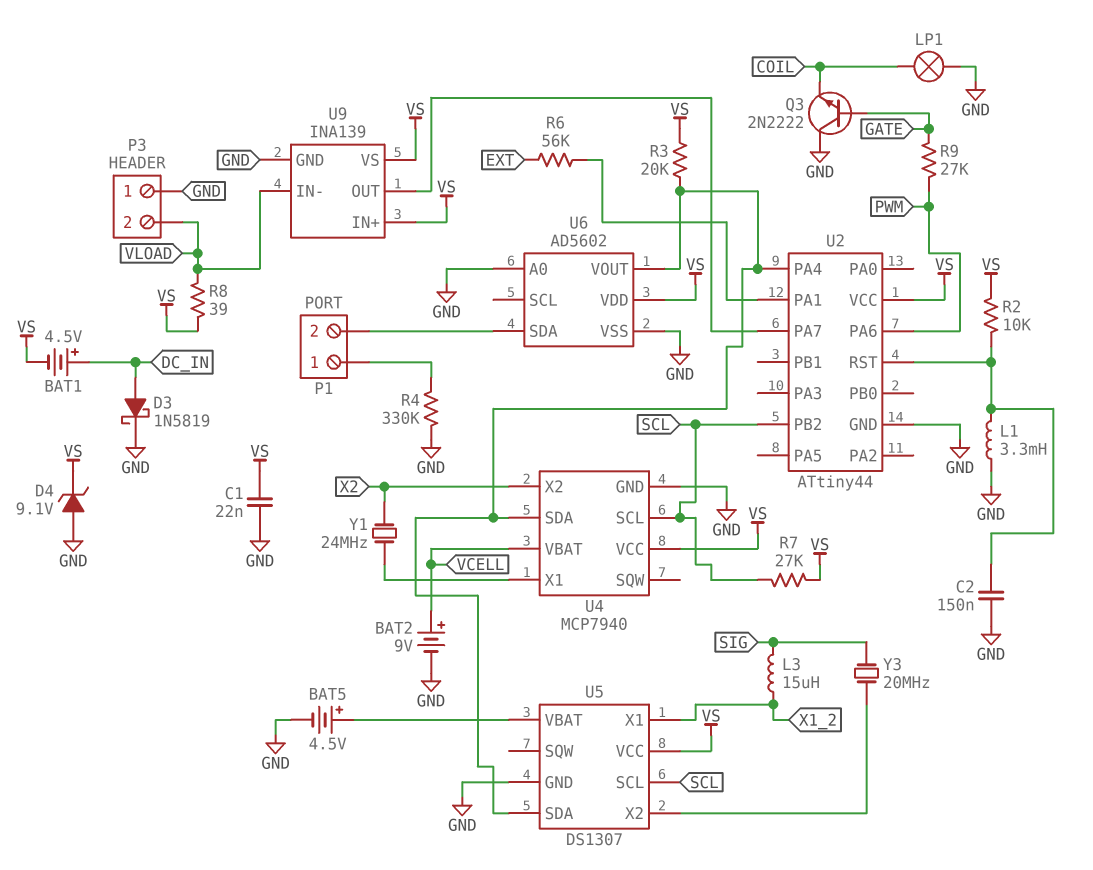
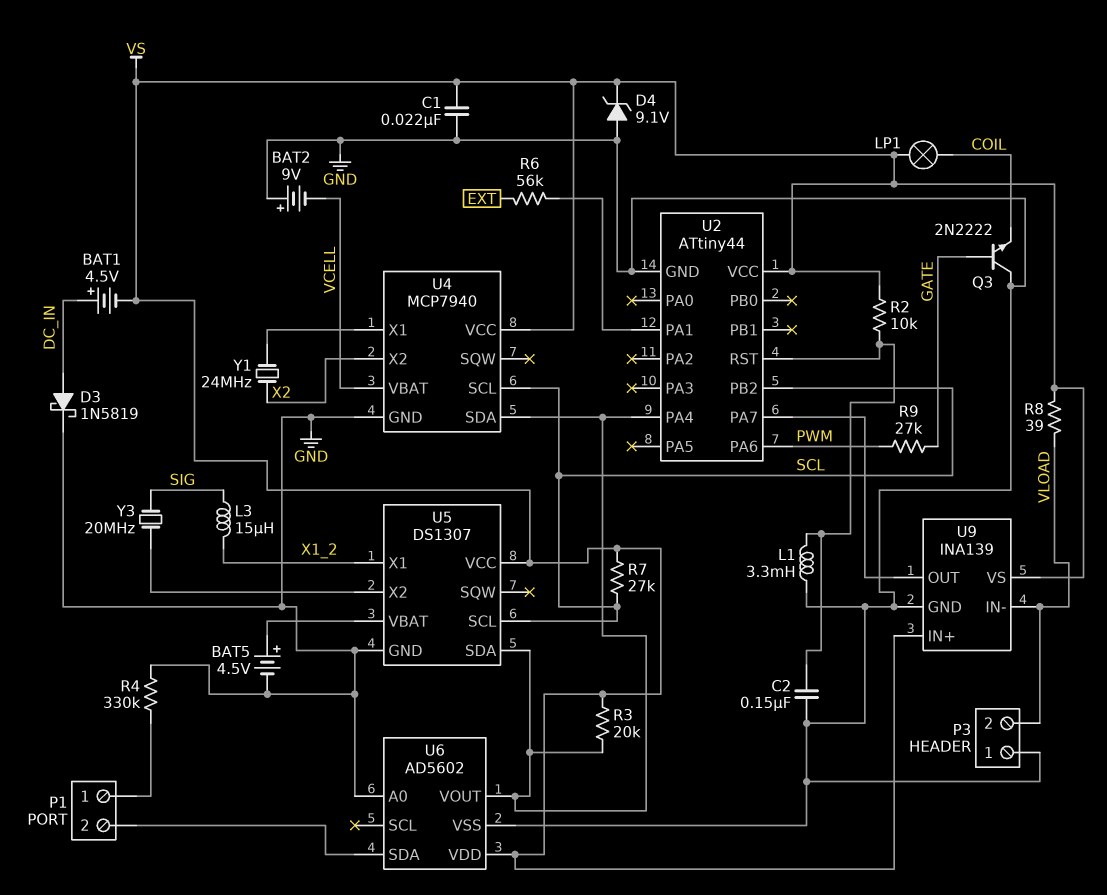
BAT2: 9V (plus VCELL, minus GND) -> 9V (plus GND, minus VCELL)
LP1: lamp (COIL, GND) -> lamp (COIL, VS)

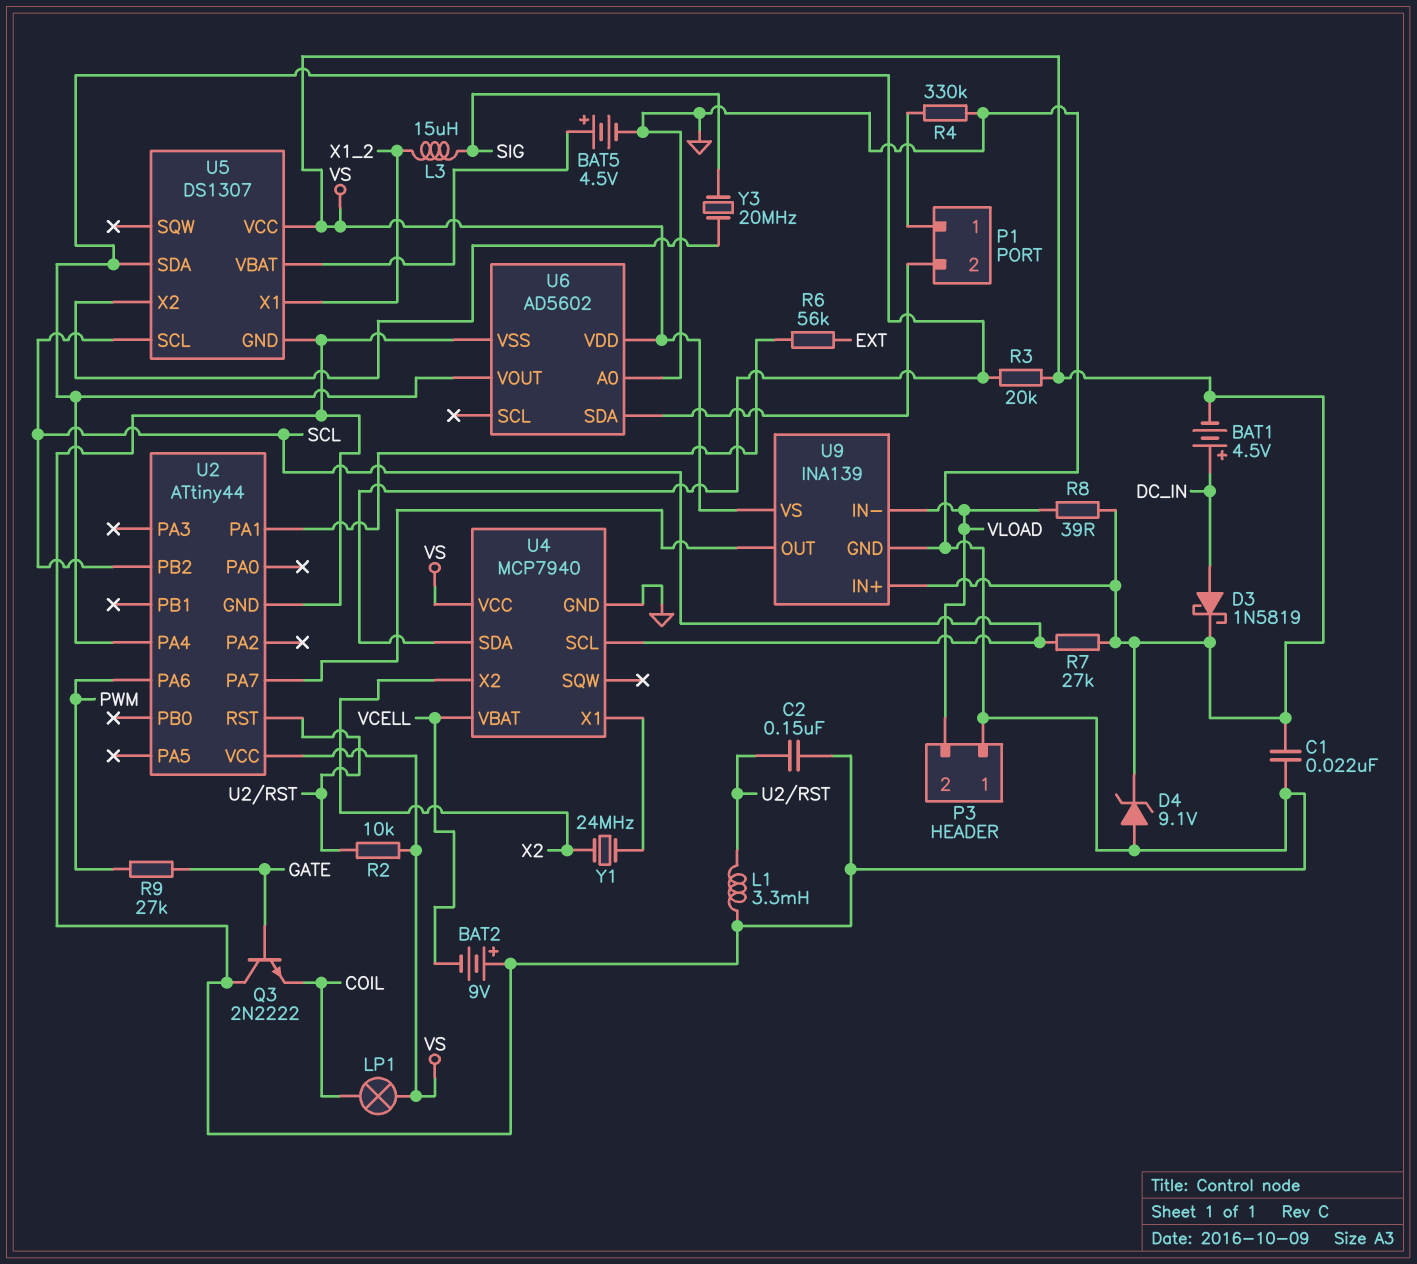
D3: schottky 1N5819 (A DC_IN, K GND) -> schottky 1N5819 (A DC_IN, K VS)

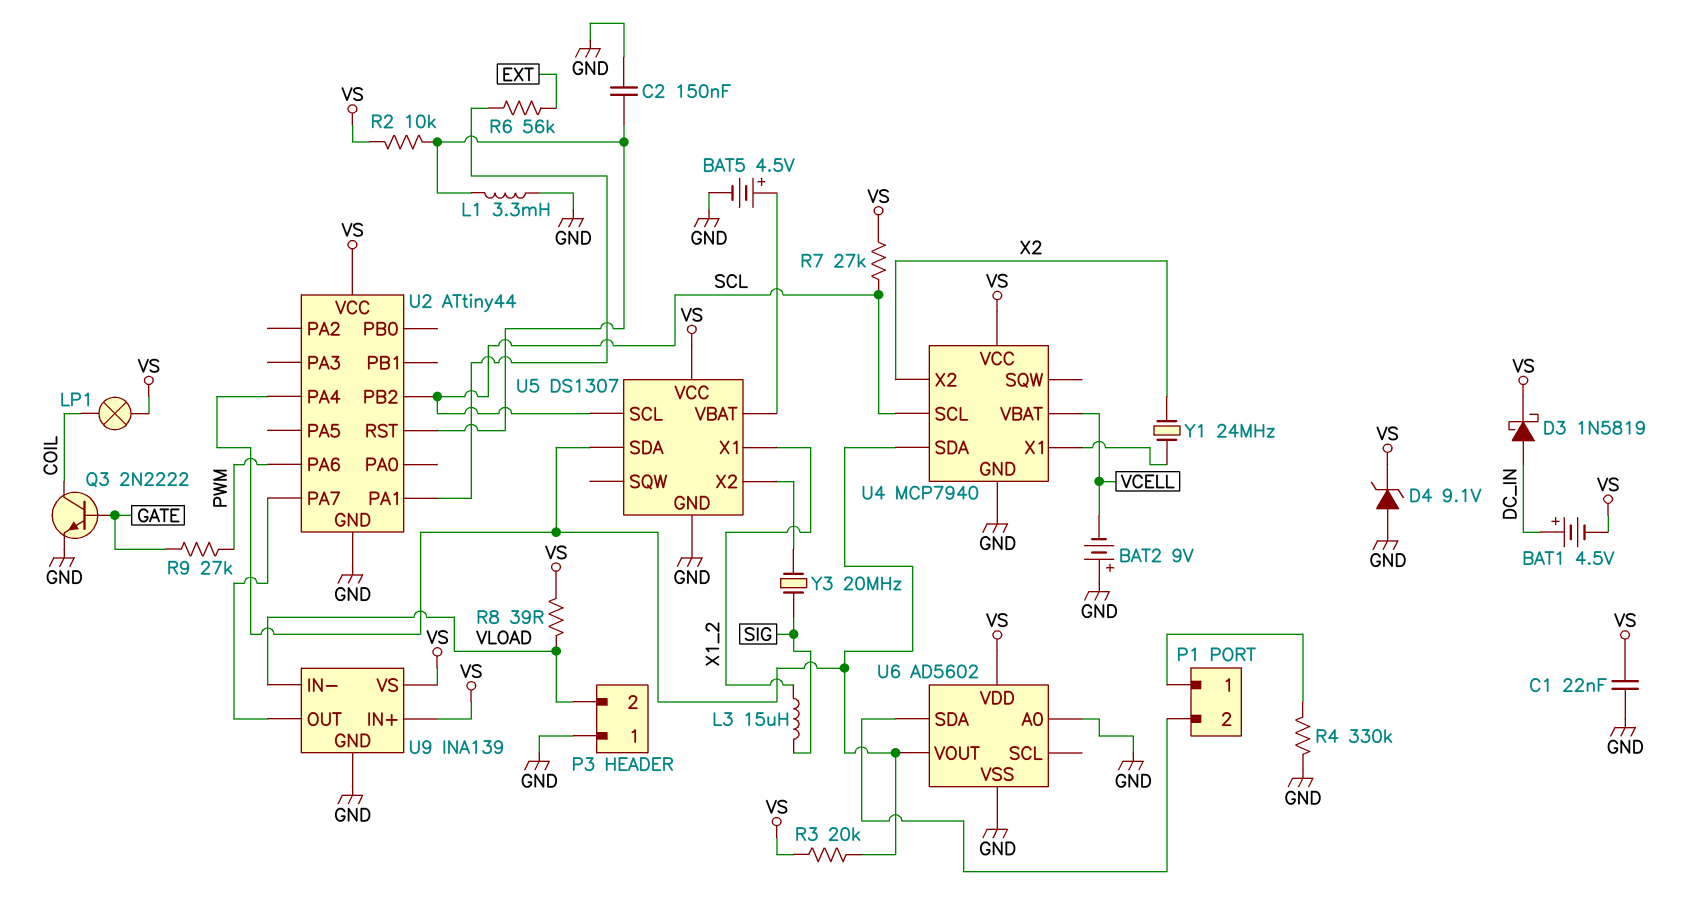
Q3: NPN 2N2222 (B GATE, C GND, E COIL) -> NPN 2N2222 (B GATE, C COIL, E GND)

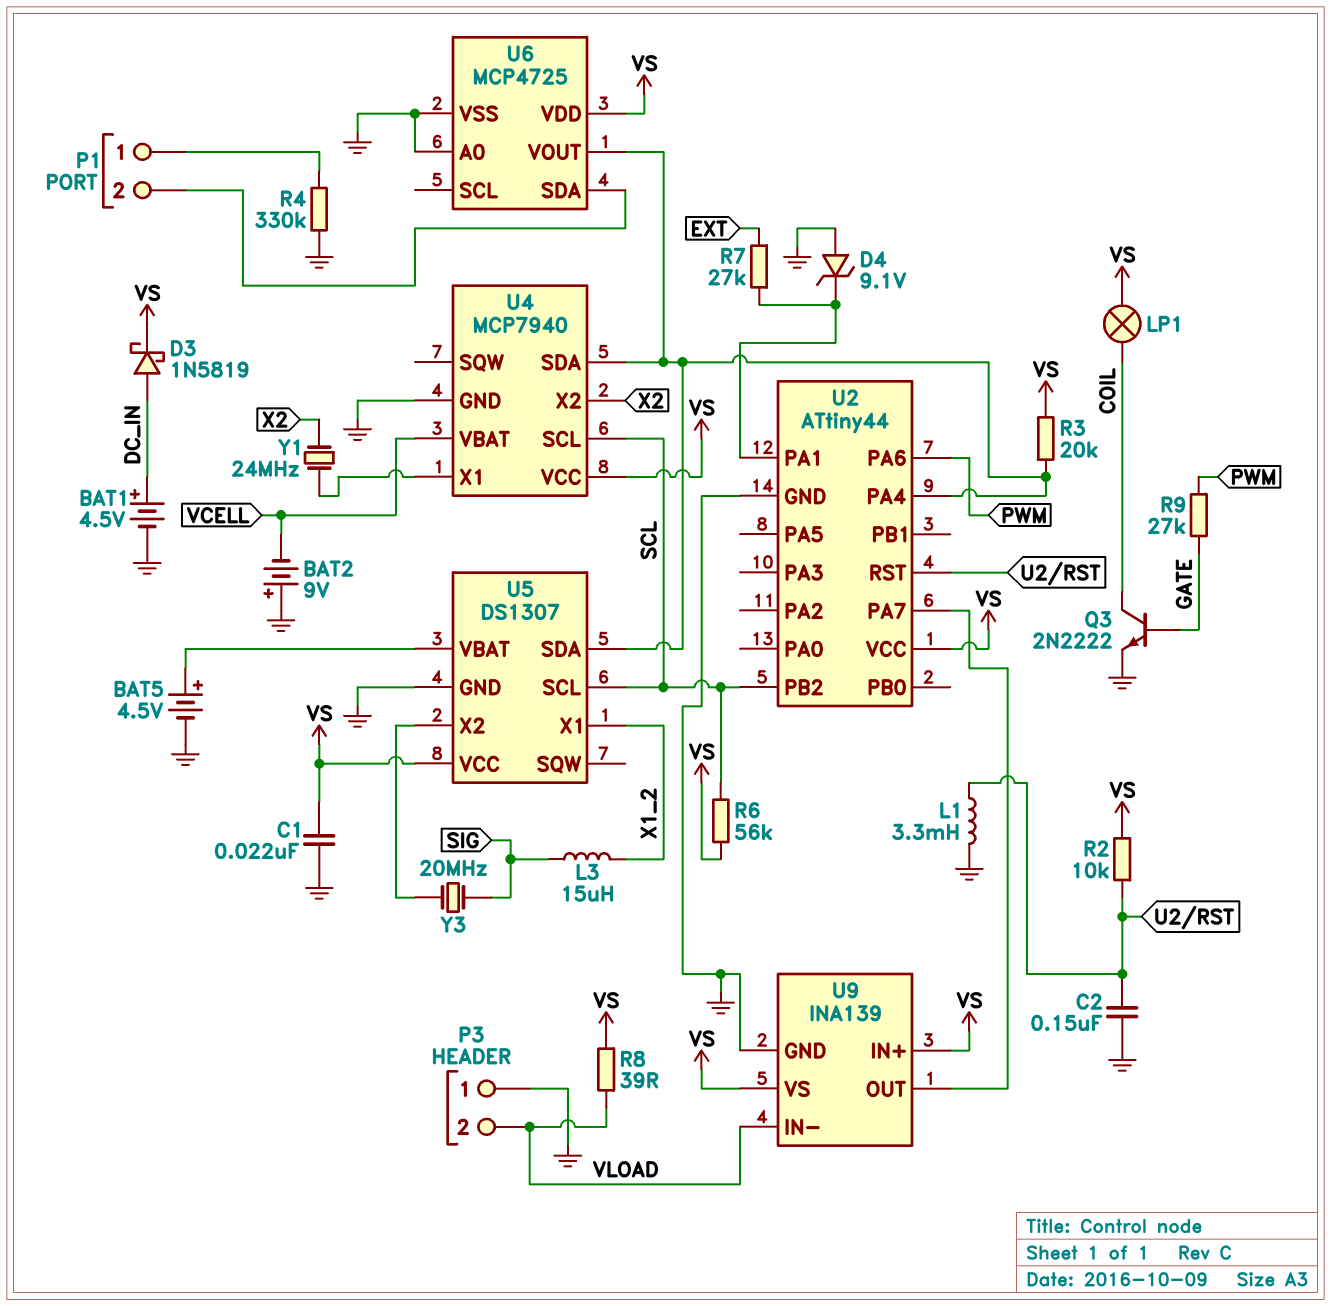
BAT1: 4.5V (plus DC_IN, minus VS) -> 4.5V (plus DC_IN, minus GND)
D4: zener 9.1V (A GND, K VS) -> zener 9.1V (A GND, K U2/PA1)
R6: 56k (EXT, U2/PA1) -> 56k (SCL, VS)
R7: 27k (SCL, VS) -> 27k (EXT, U2/PA1)
U6: AD5602 -> MCP4725

